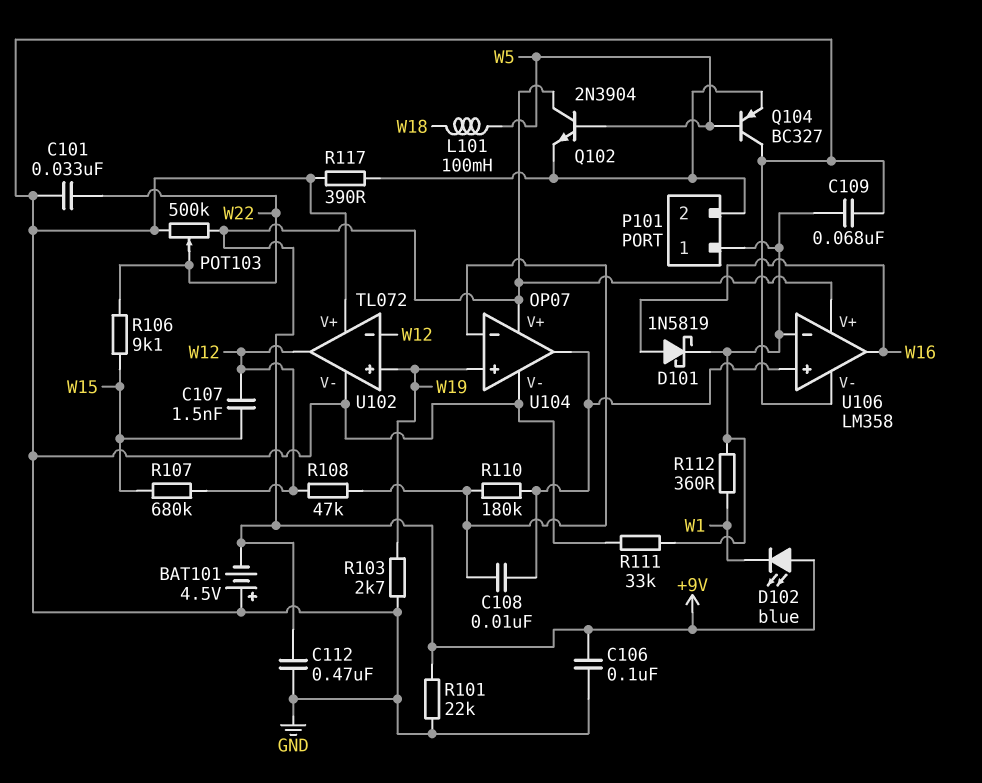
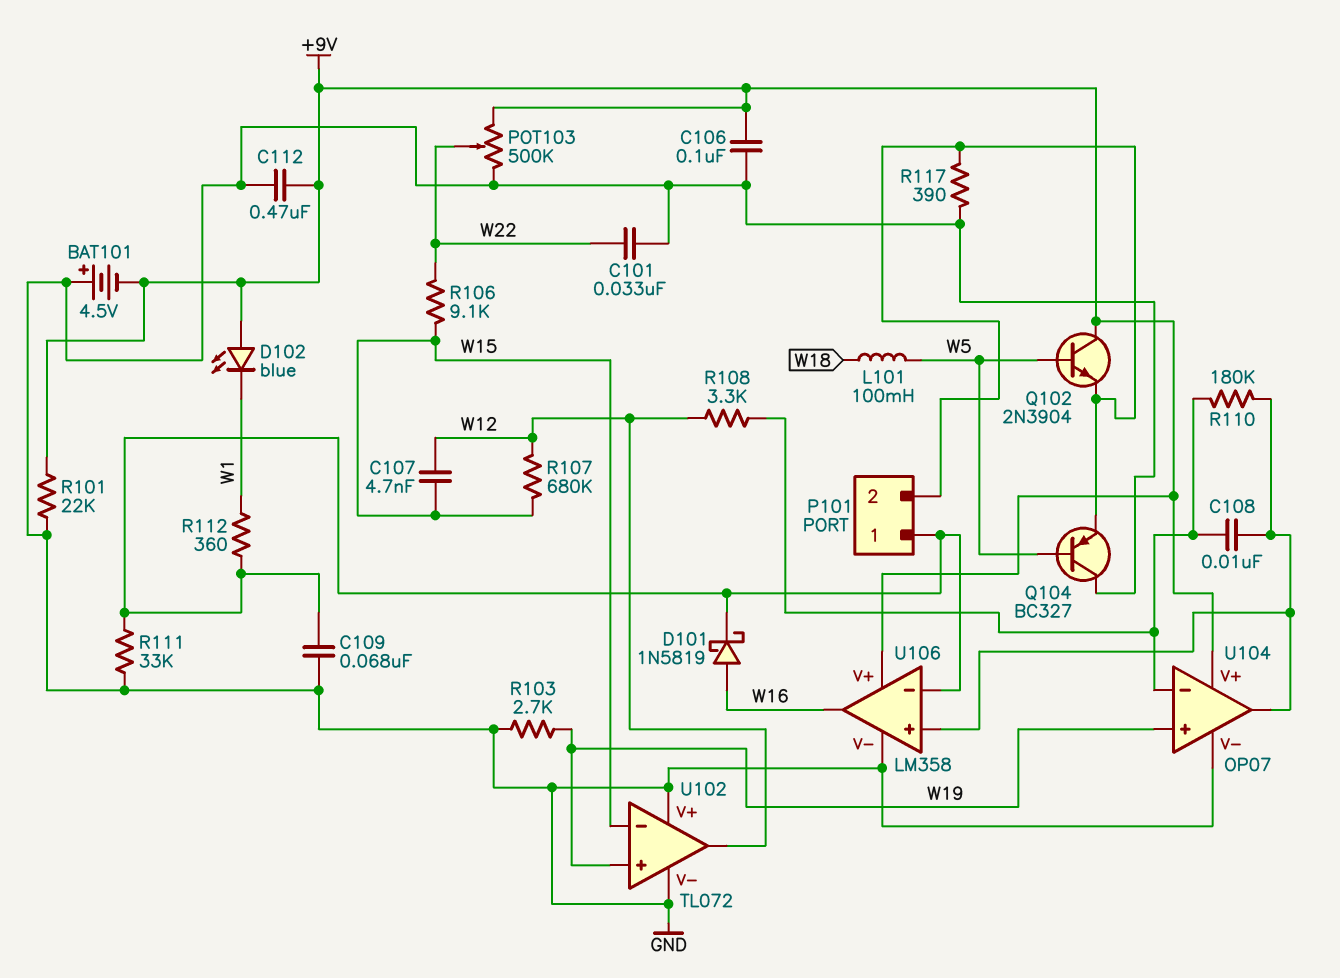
C107: 1.5nF (W12, W15) -> 4.7nF (W12, W15)
R108: 47k (U104/in-, W12) -> 3.3k (U104/in-, W12)
U102 pin in-: W12 -> W15

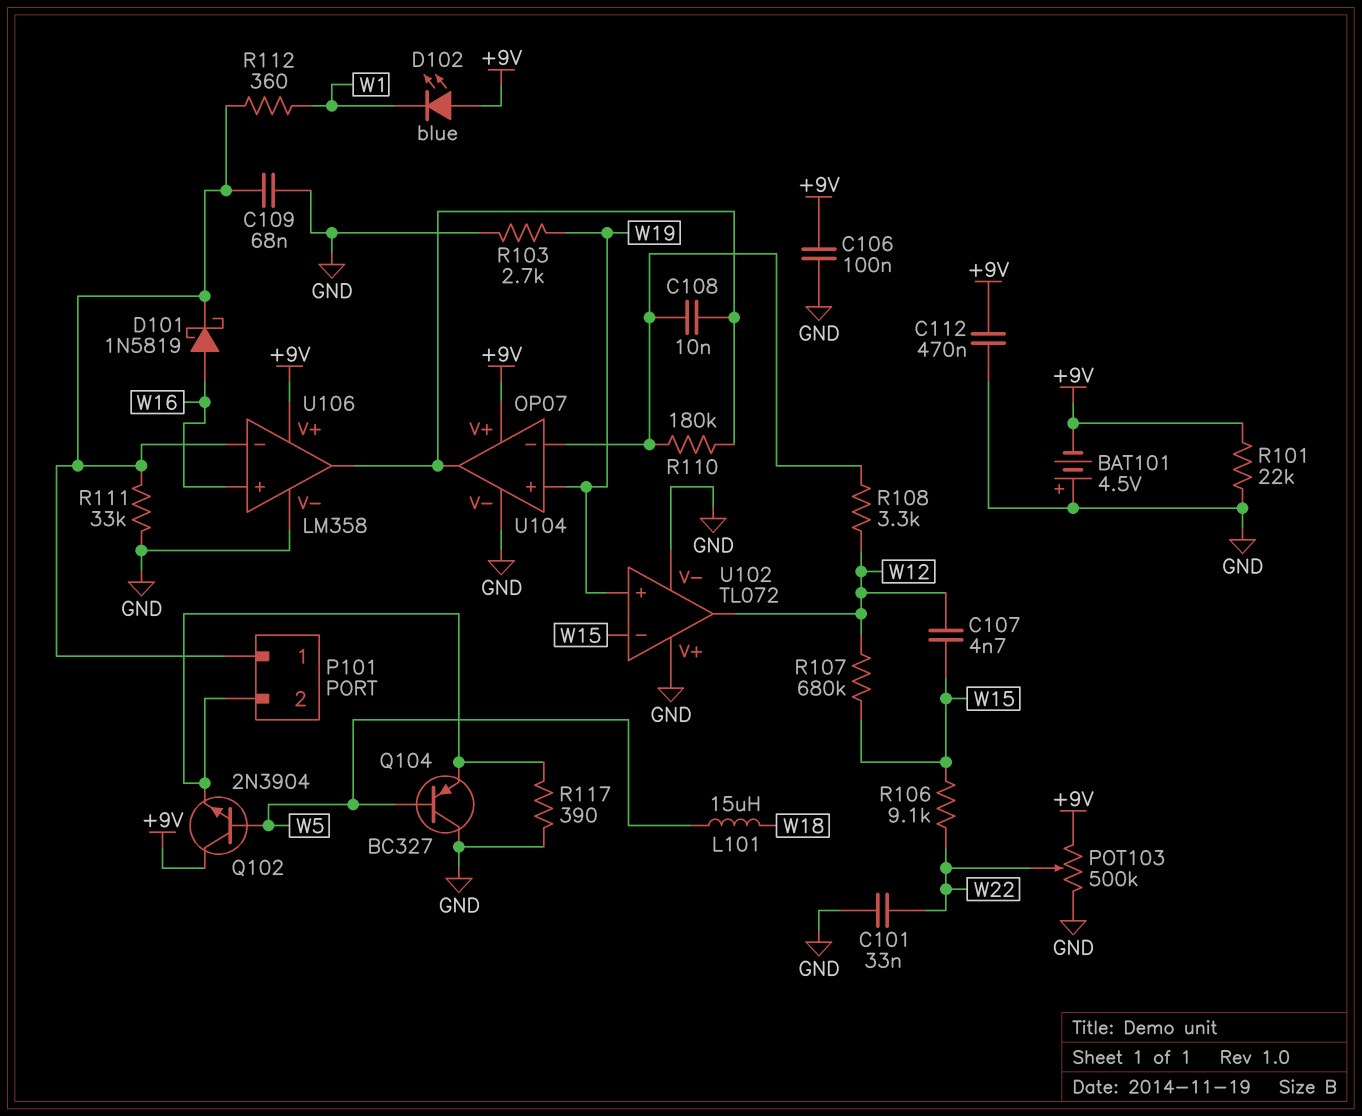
L101: 100mH (W5, W18) -> 15uH (W5, W18)
U106 pin in+: U104/out -> W16
U106 pin out: W16 -> U104/out

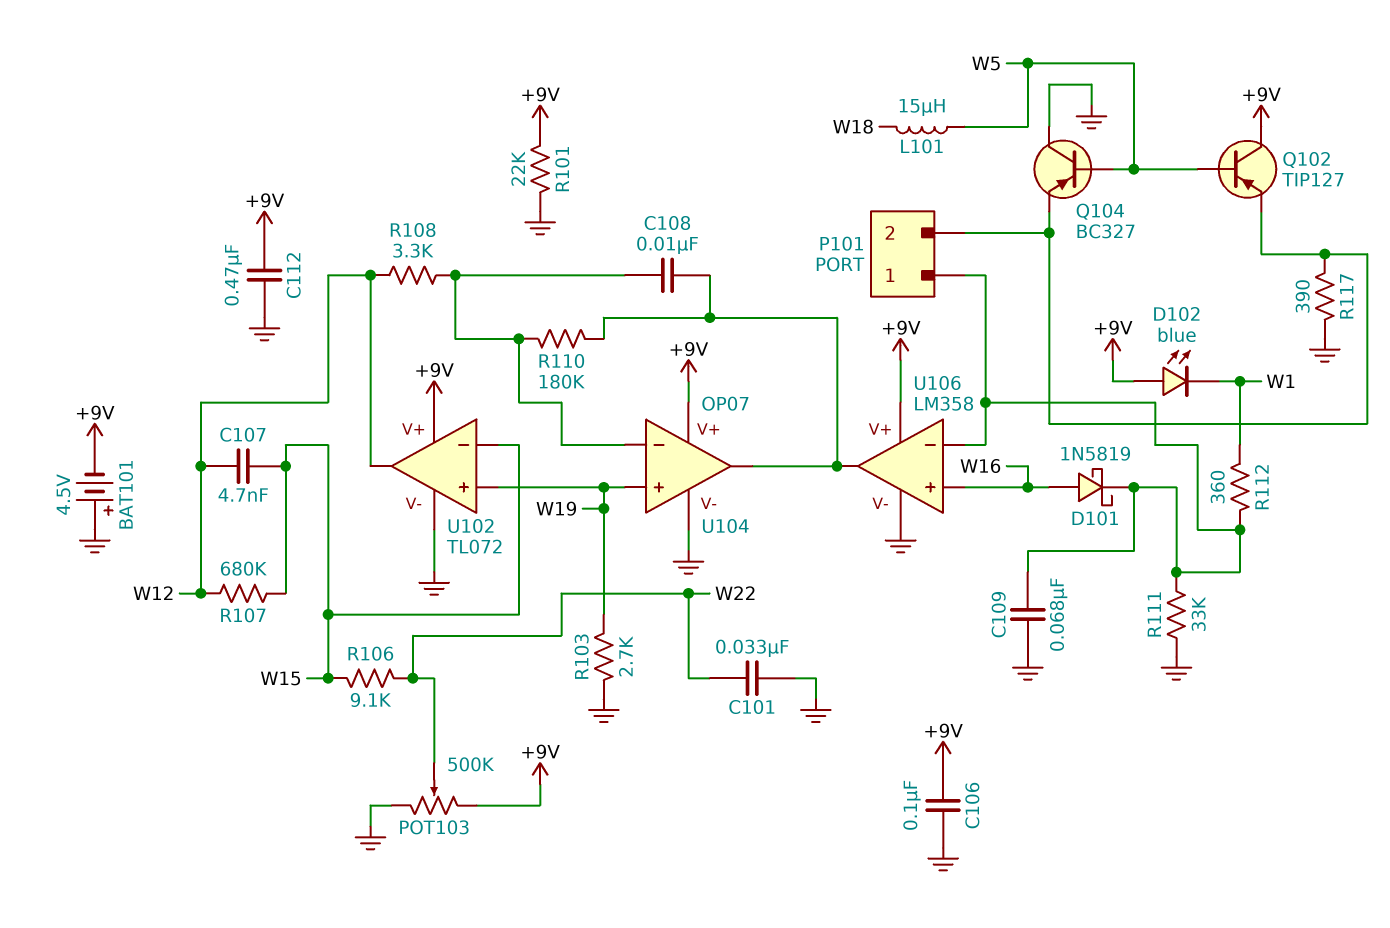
Q102: NPN 2N3904 (B W5, C +9V, E P101/2) -> PNP TIP127 (B W5, C +9V, E P101/2)
U102 pin V+: GND -> +9V

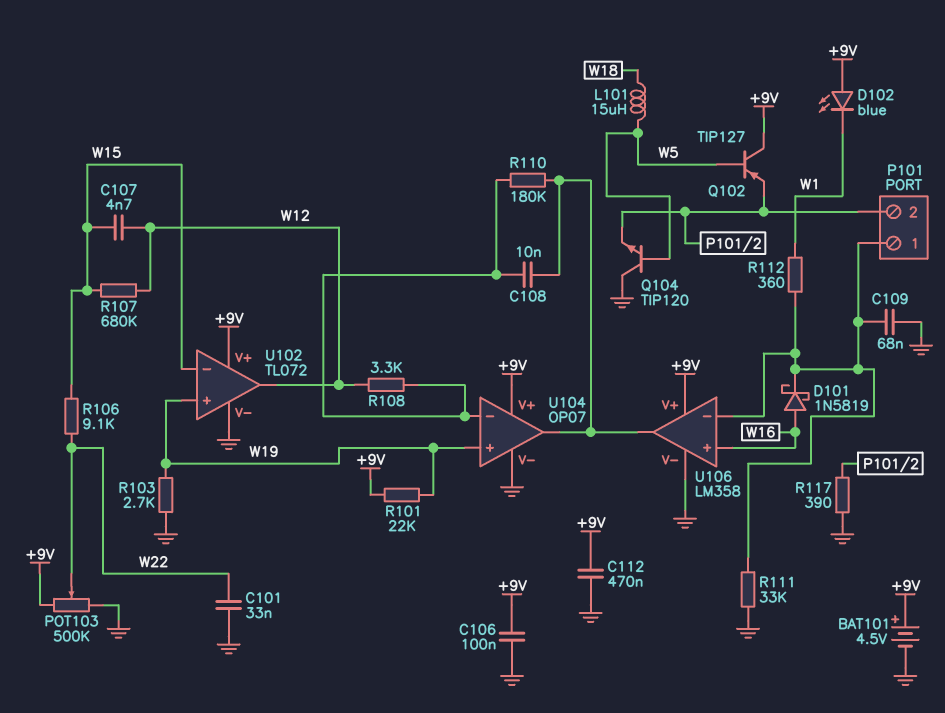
BAT101: 4.5V (plus GND, minus +9V) -> 4.5V (plus +9V, minus GND)
Q104: PNP BC327 (B W5, C GND, E P101/2) -> NPN TIP120 (B W5, C GND, E P101/2)
R101: 22k (+9V, GND) -> 22k (+9V, W19)

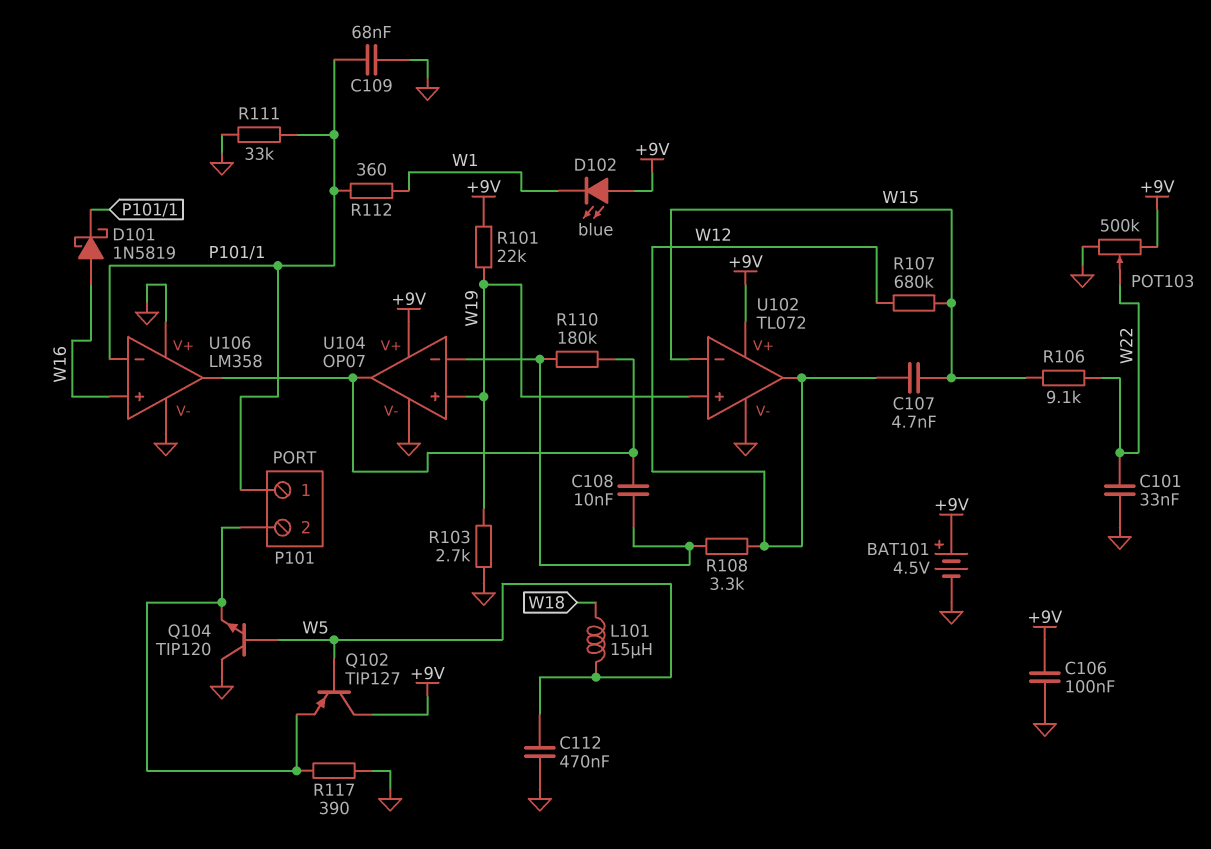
C112: 470nF (+9V, GND) -> 470nF (GND, W5)
U106 pin V+: +9V -> GND

